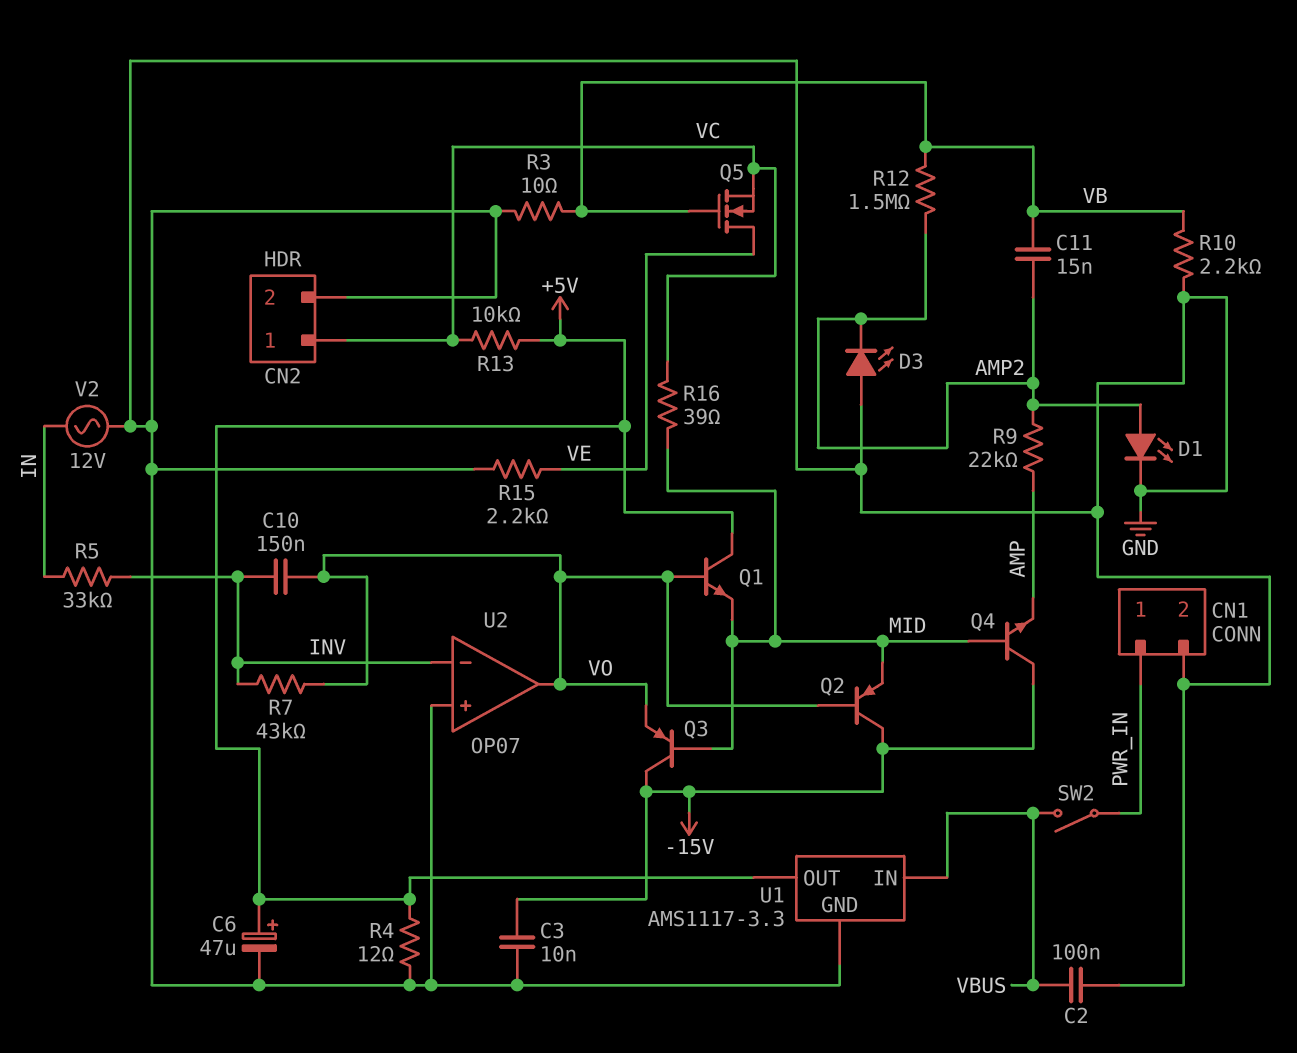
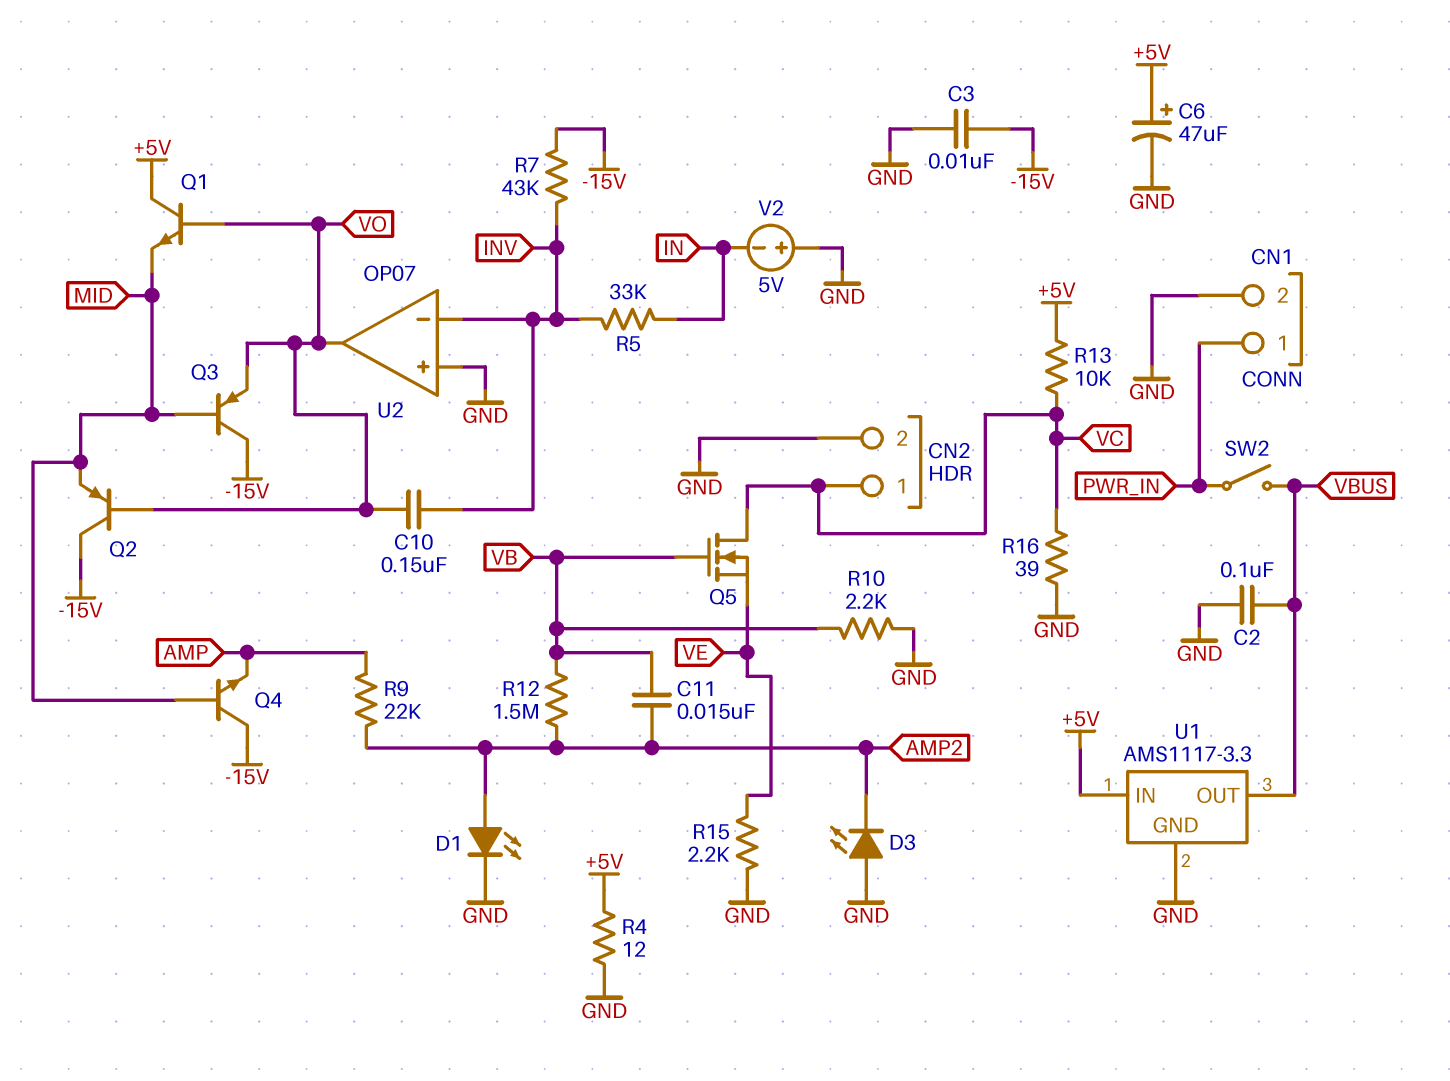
Q5: NMOS (G VB, D VE, S VC) -> NMOS (G VB, D VC, S VE)
R3: 10 (GND, VB) -> none
R7: 43k (INV, VO) -> 43k (-15V, INV)
R16: 39 (MID, VC) -> 39 (GND, VC)
U1 pin IN: VBUS -> +5V
U1 pin OUT: +5V -> VBUS
V2: AC 12V (GND, IN) -> 5V (plus GND, minus IN)

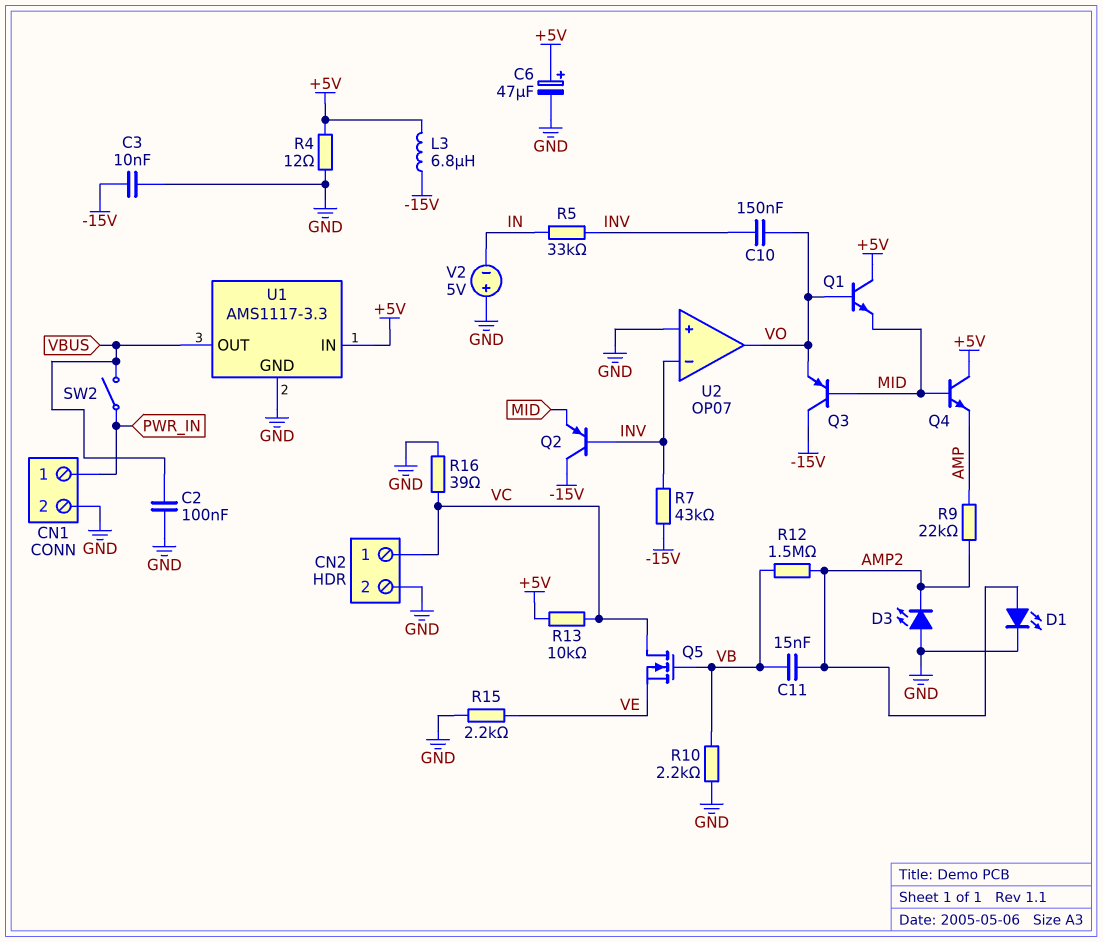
L3: none -> 6.8uH (+5V, -15V)
Q2: PNP (B VO, C -15V, E MID) -> PNP (B INV, C -15V, E MID)
Q4: NPN (B MID, C -15V, E AMP) -> NPN (B MID, C +5V, E AMP)

